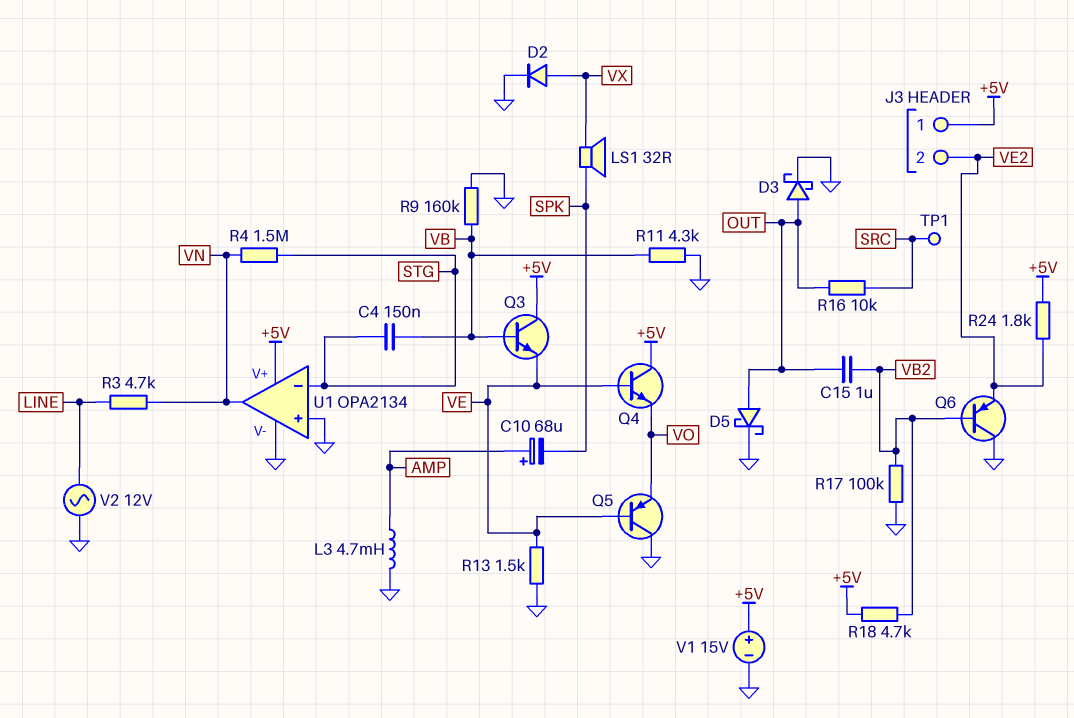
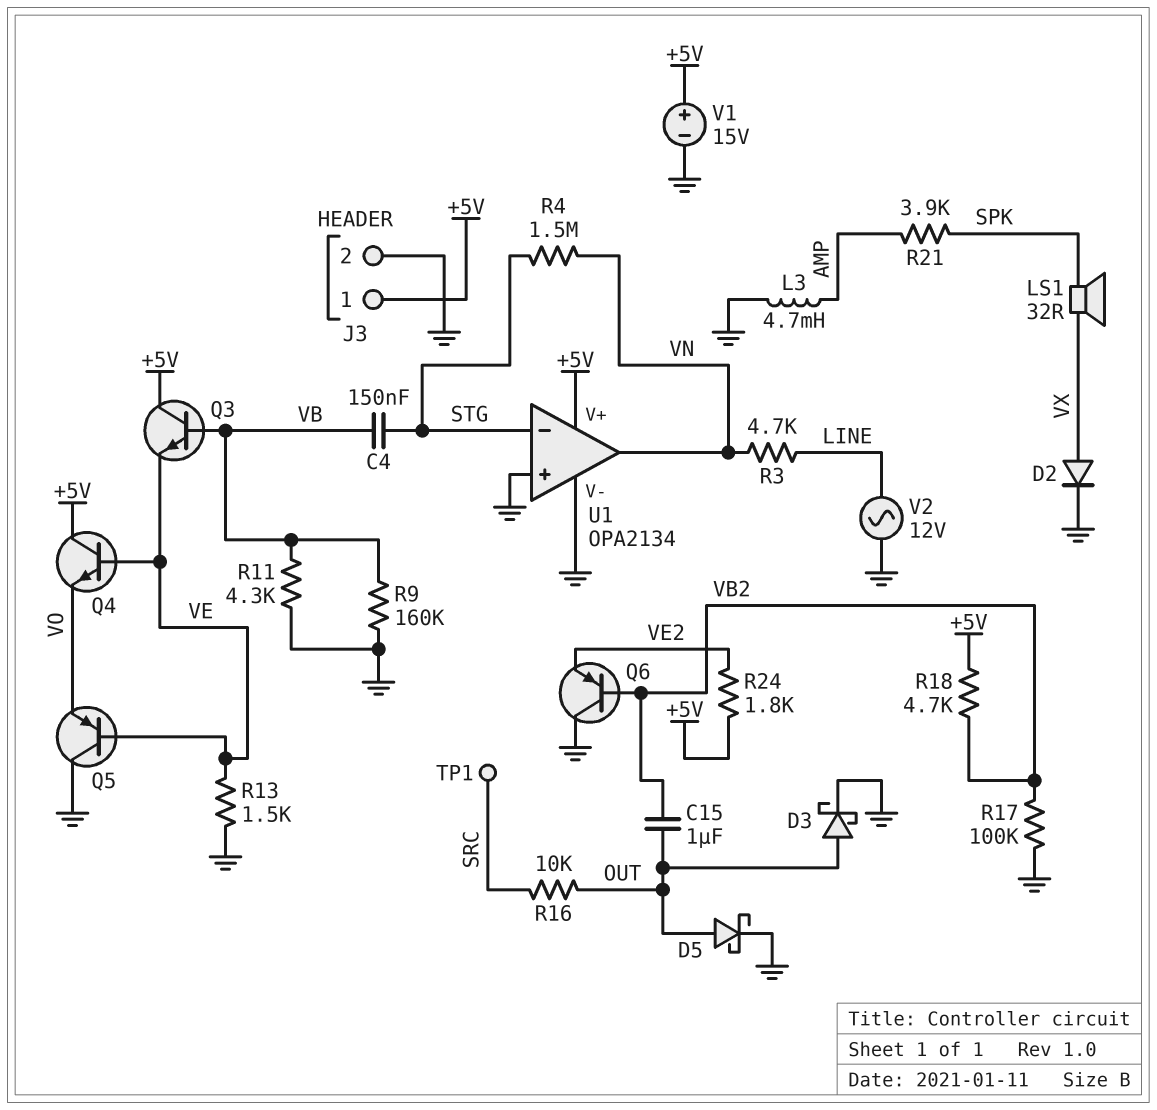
C10: 68uF (plus AMP, minus SPK) -> none
J3 pin 2: VE2 -> GND
R21: none -> 3.9k (AMP, SPK)

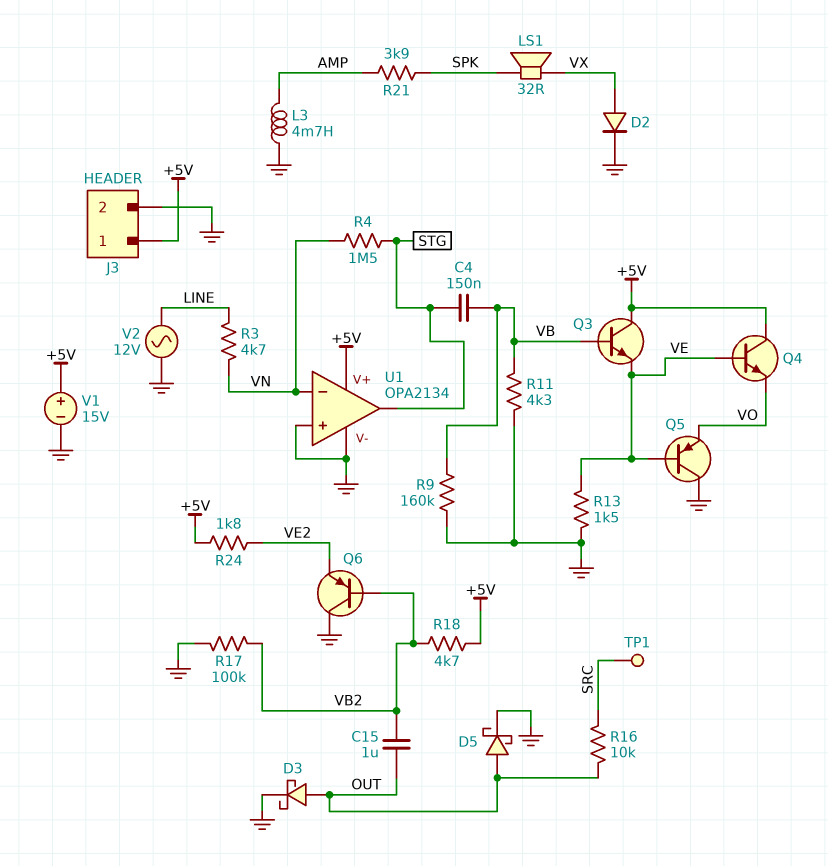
U1 pin in-: STG -> VN
U1 pin out: VN -> STG

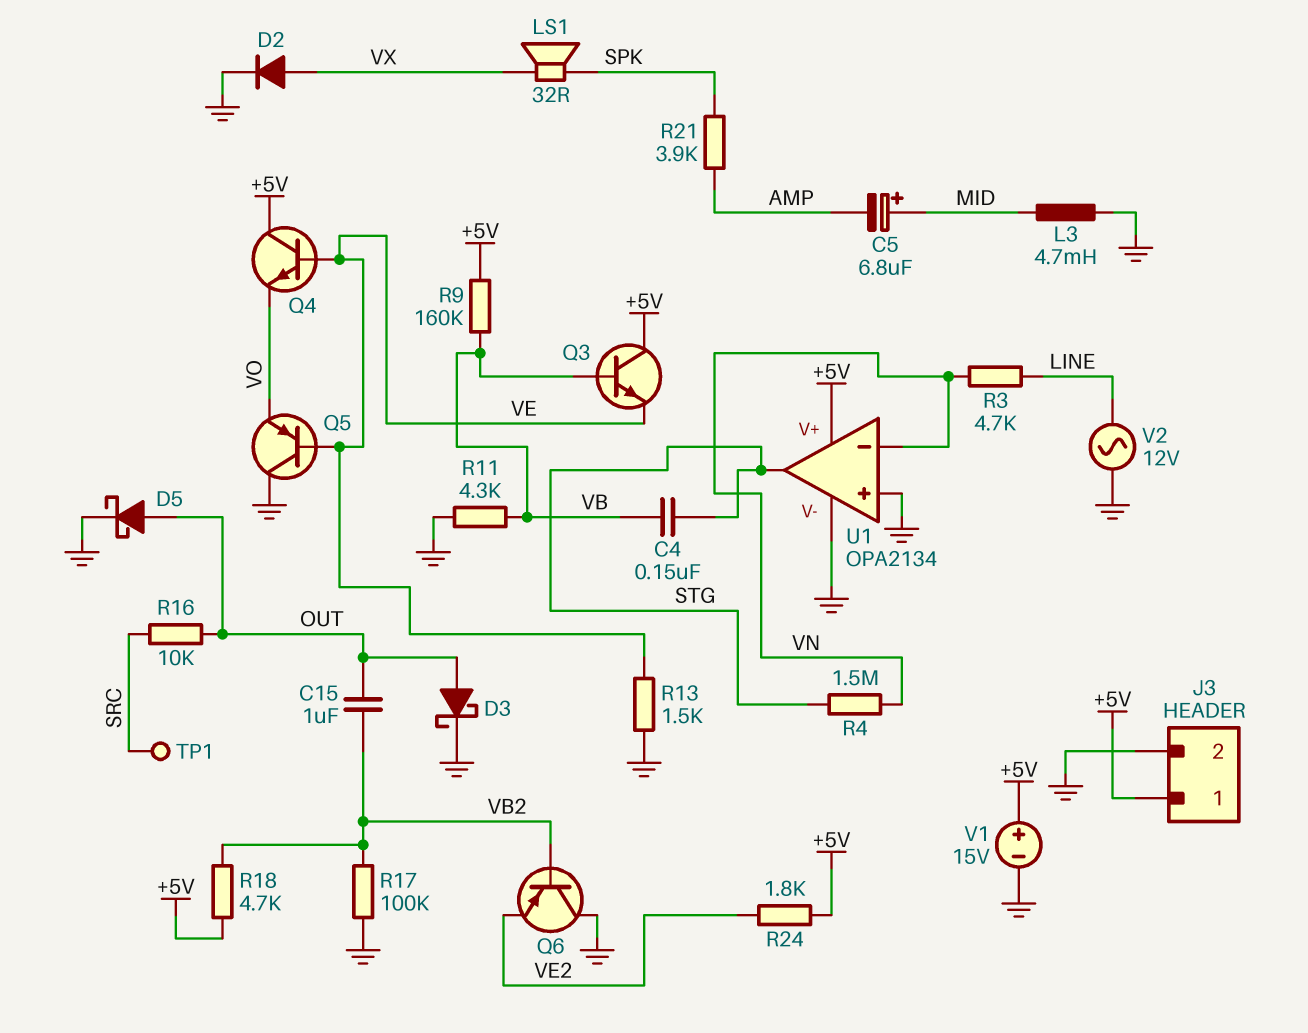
C5: none -> 6.8uF (plus MID, minus AMP)
L3: 4.7mH (AMP, GND) -> 4.7mH (GND, MID)
R9: 160k (GND, VB) -> 160k (+5V, VB)

